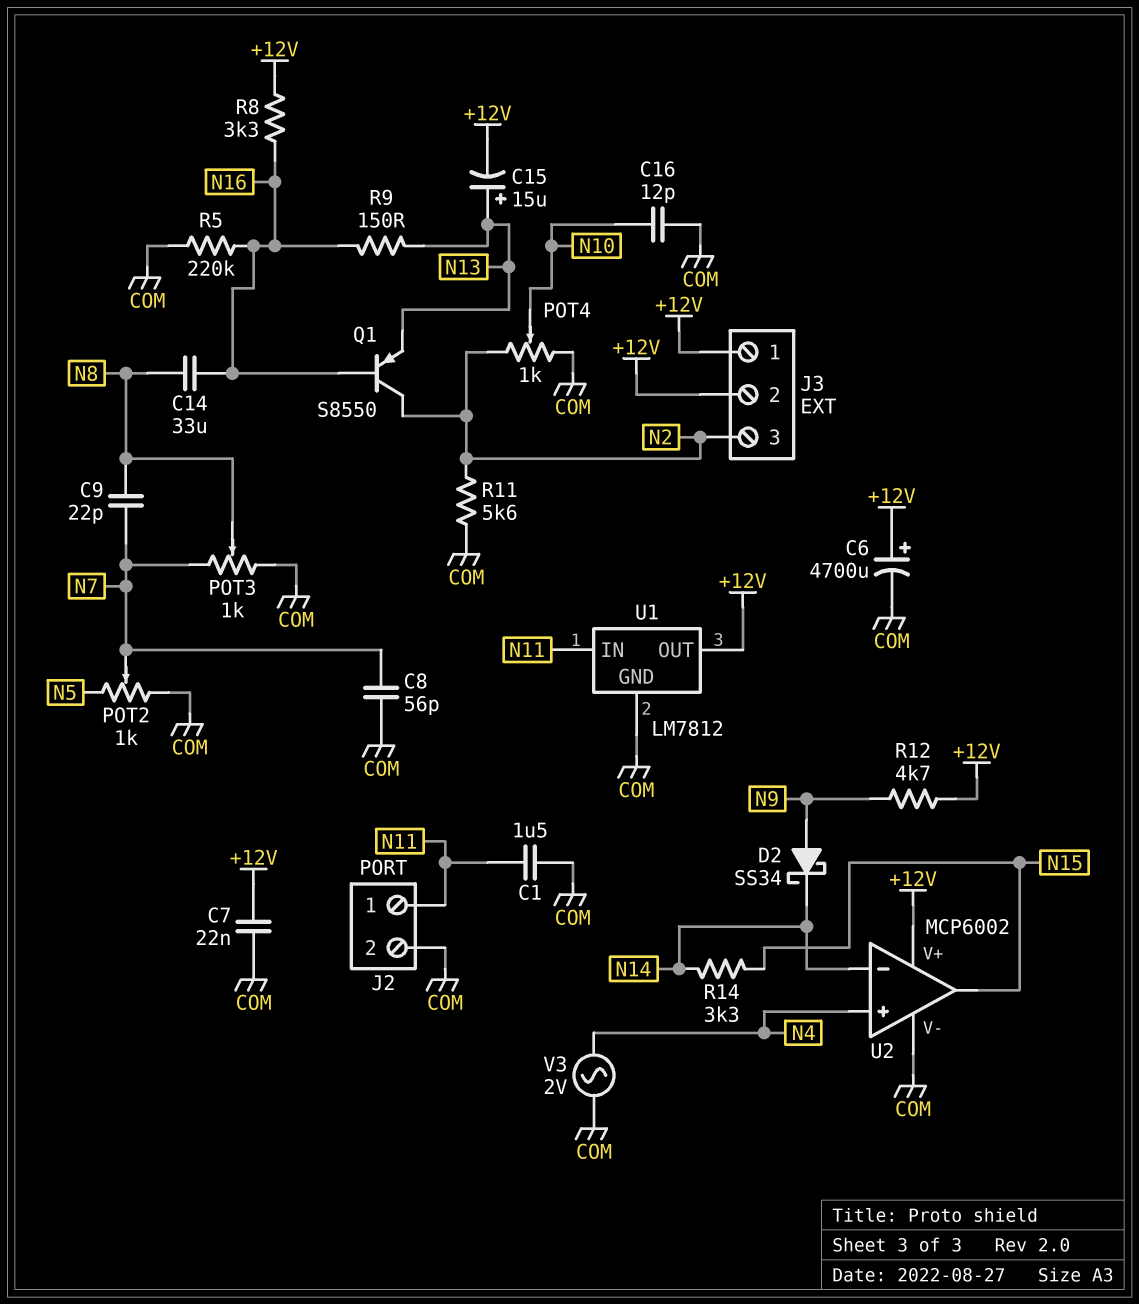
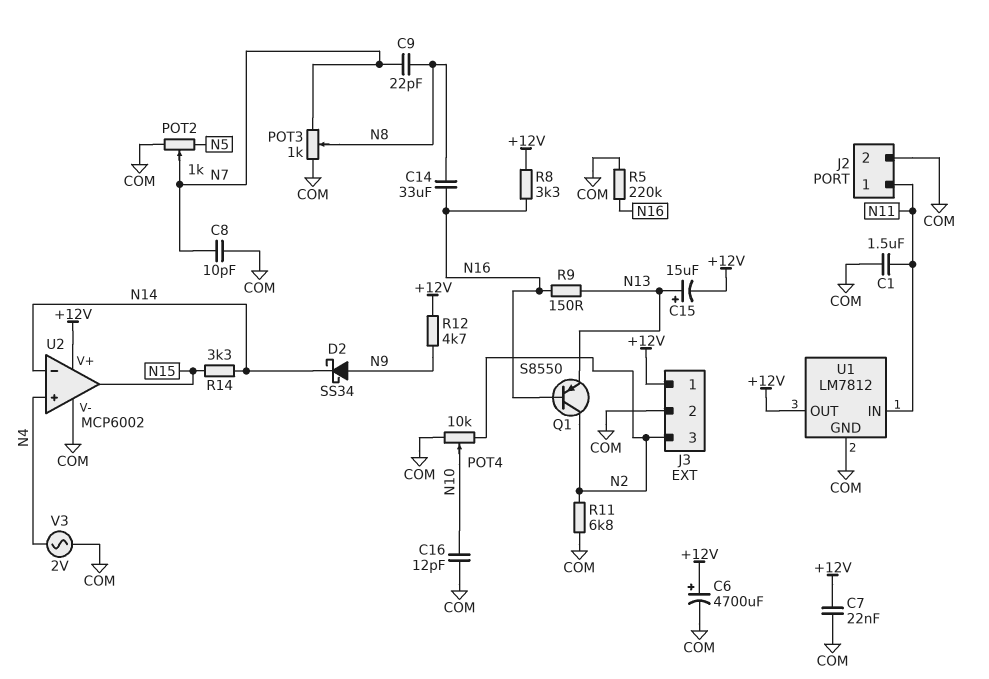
C8: 56pF (COM, N7) -> 10pF (COM, N7)
J3 pin 2: +12V -> COM
POT4: 1k (COM, N2, wiper N10) -> 10k (COM, N2, wiper N10)
R11: 5.6k (COM, N2) -> 6.8k (COM, N2)

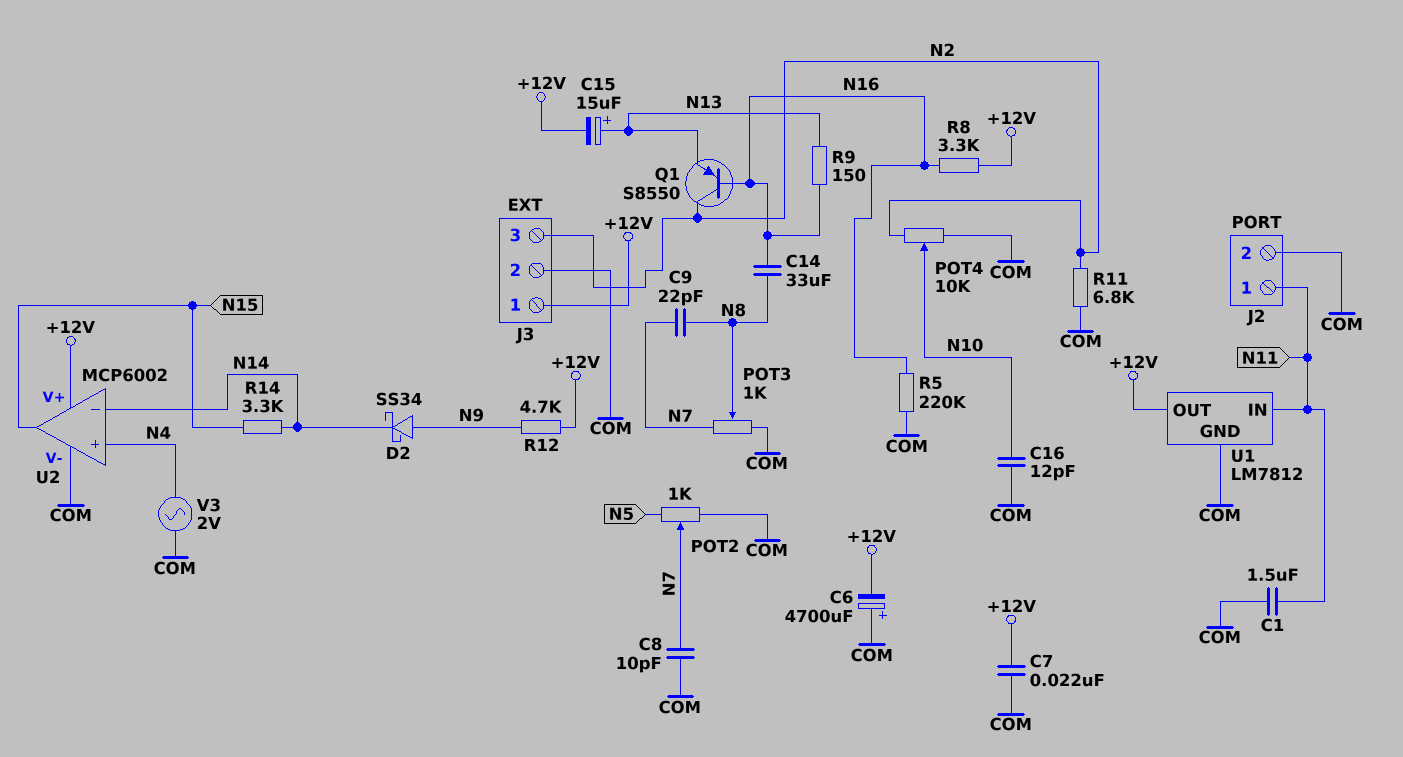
C6: 4700uF (plus +12V, minus COM) -> 4700uF (plus COM, minus +12V)

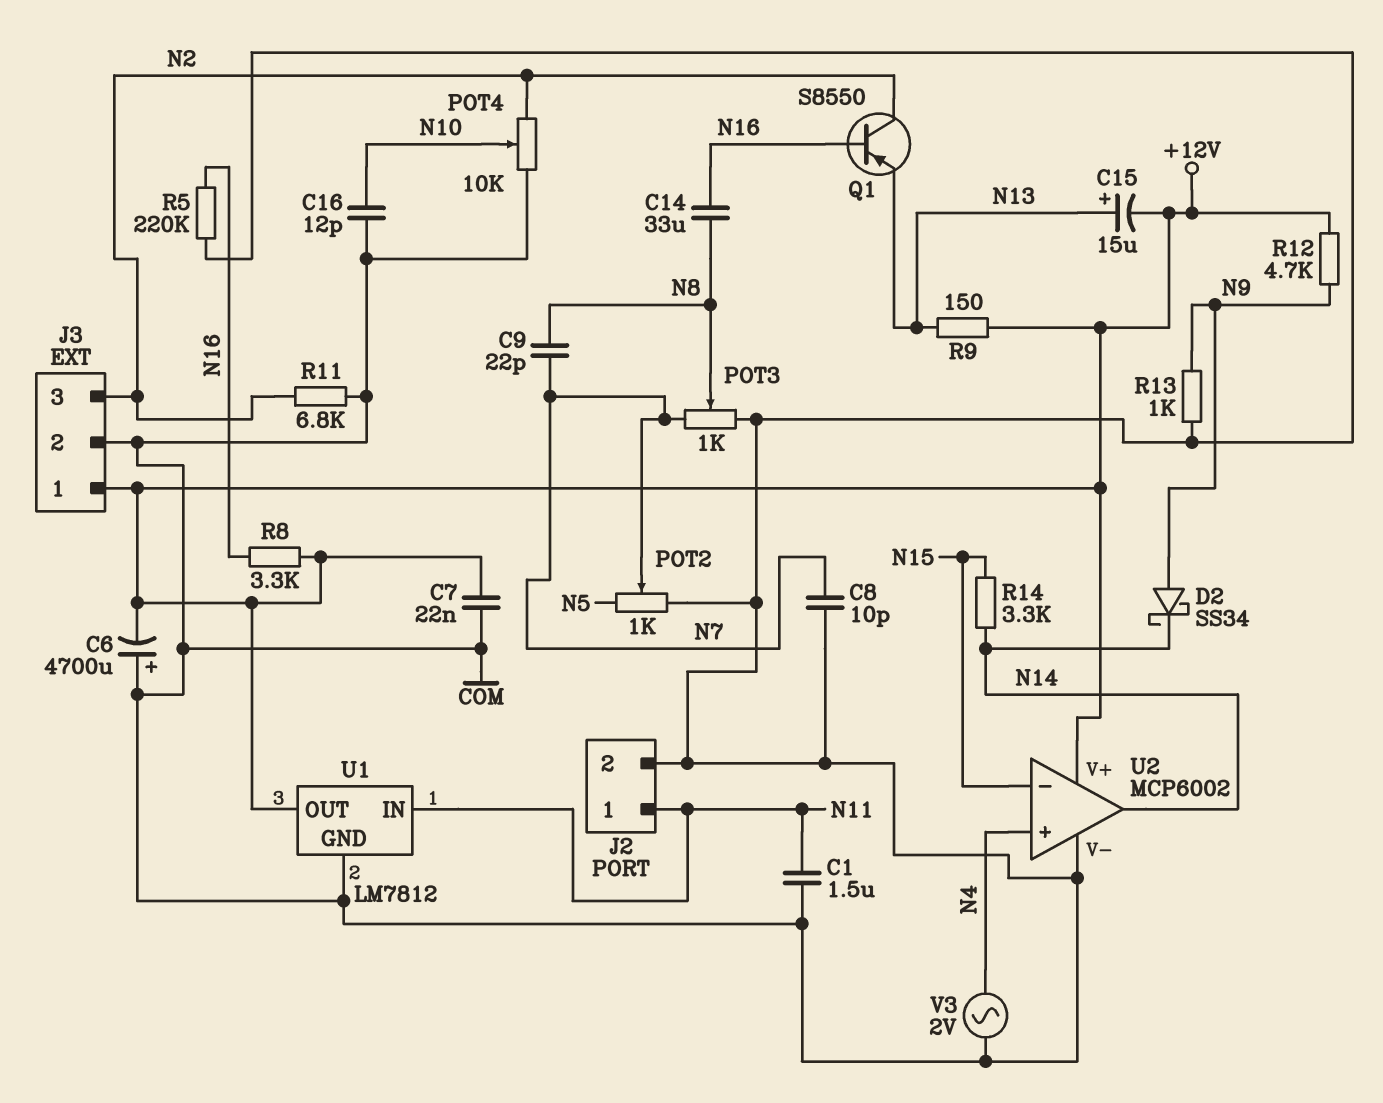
R9: 150 (N13, N16) -> 150 (+12V, N13)
R13: none -> 1k (COM, N9)
U2 pin in-: N14 -> N15
U2 pin out: N15 -> N14

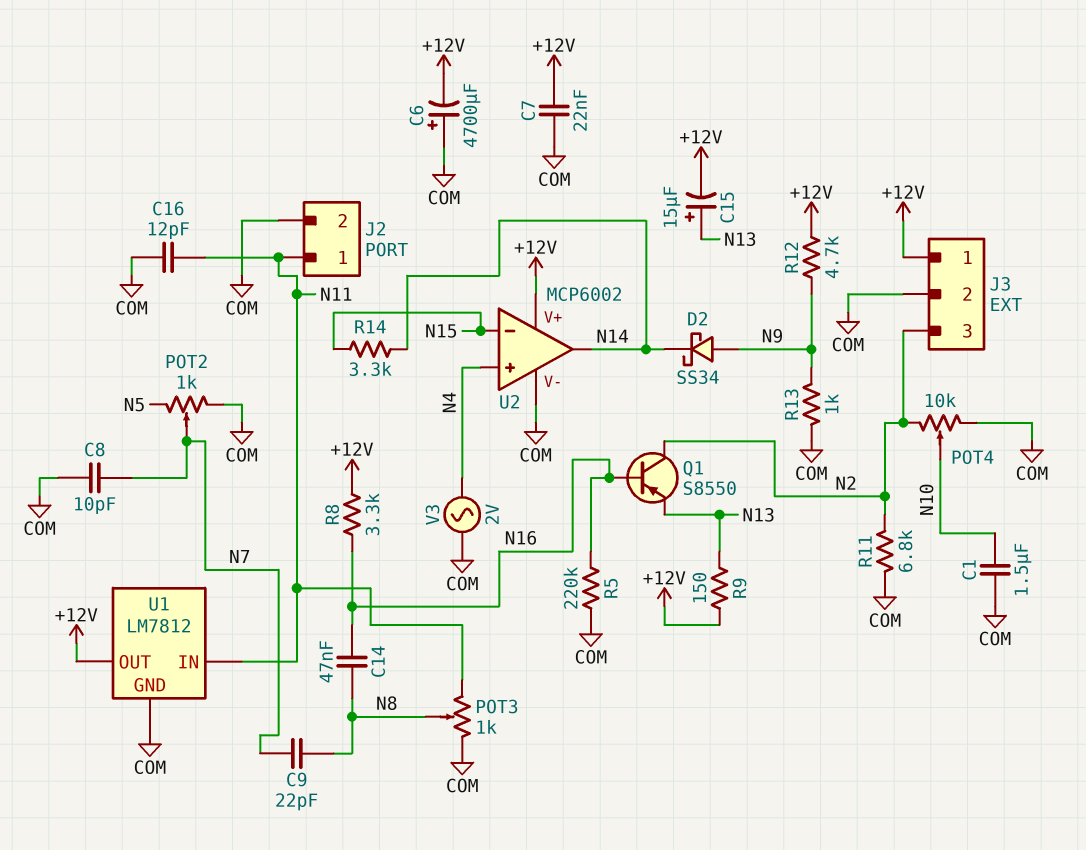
C1: 1.5uF (COM, N11) -> 1.5uF (COM, N10)
C14: 33uF (N8, N16) -> 47nF (N8, N16)
C16: 12pF (COM, N10) -> 12pF (COM, N11)
POT3: 1k (COM, N7, wiper N8) -> 1k (COM, N11, wiper N8)

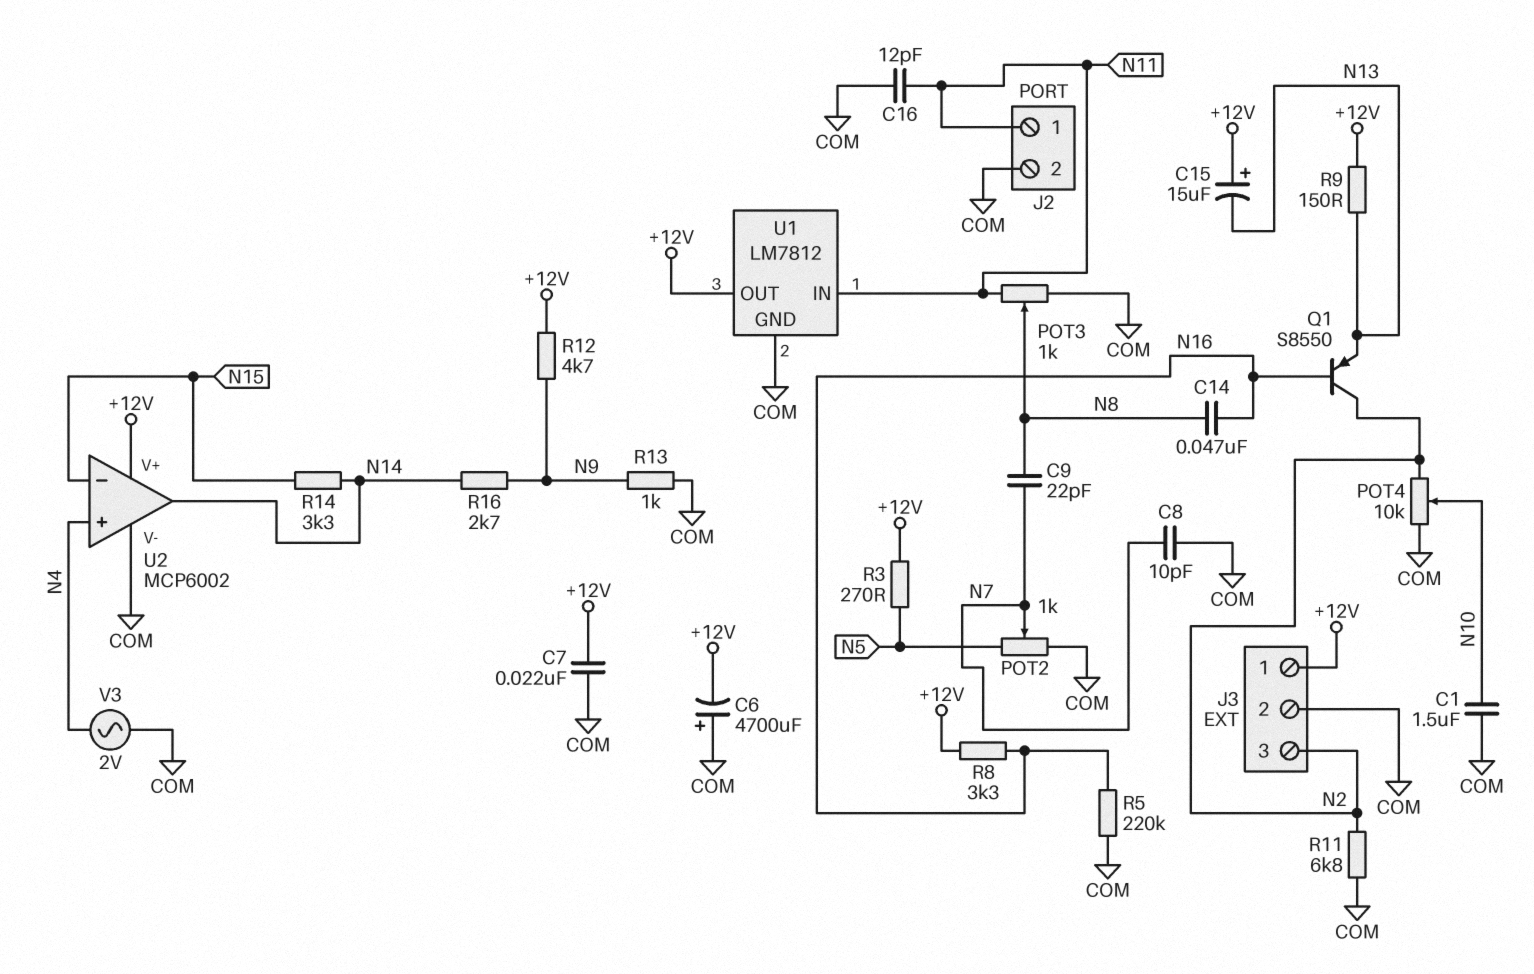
C15: 15uF (plus N13, minus +12V) -> 15uF (plus +12V, minus N13)
D2: schottky SS34 (A N9, K N14) -> none
R3: none -> 270 (+12V, N5)
R16: none -> 2.7k (N9, N14)

